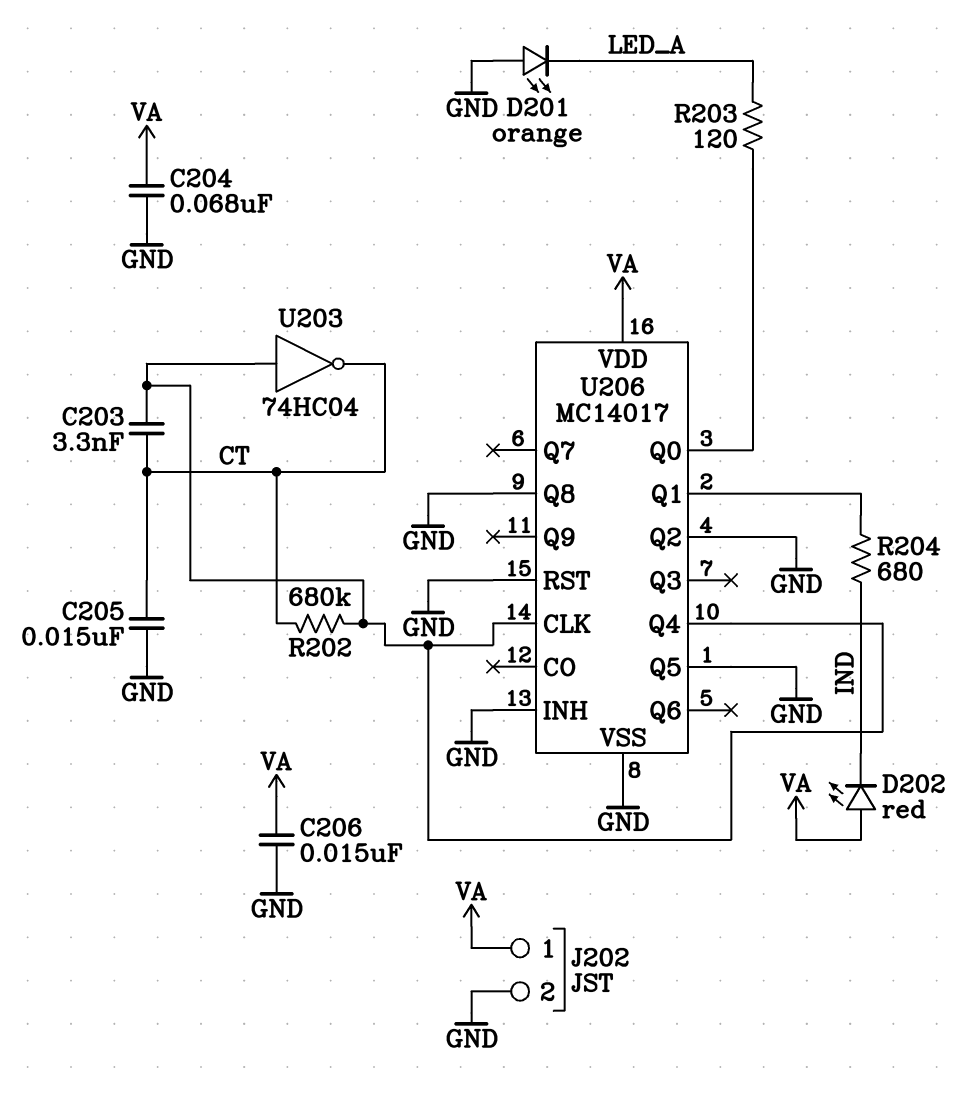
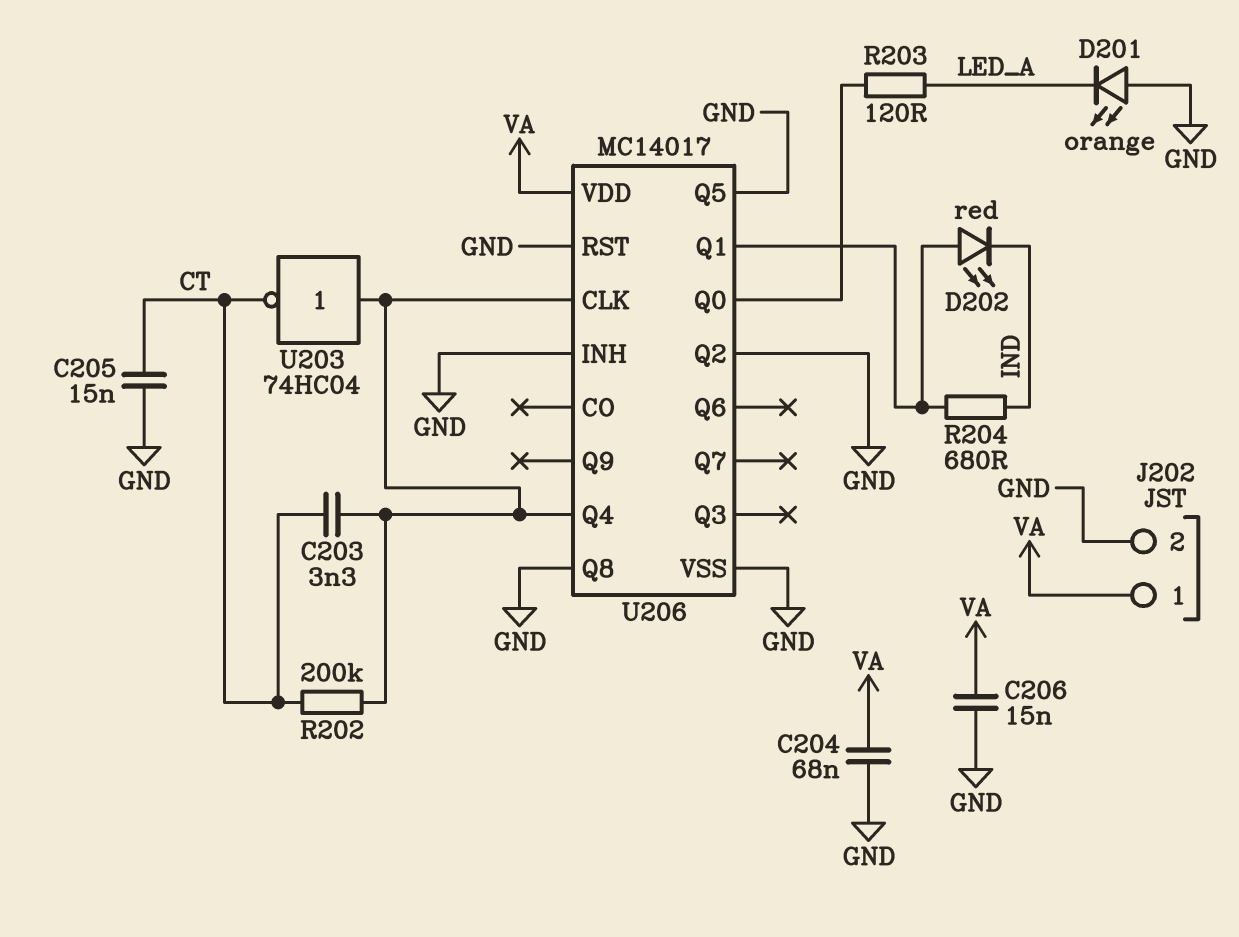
D202: LED red (A VA, K IND) -> LED red (A U206/Q1, K IND)
R202: 680k (CT, U206/CLK) -> 200k (CT, U206/CLK)

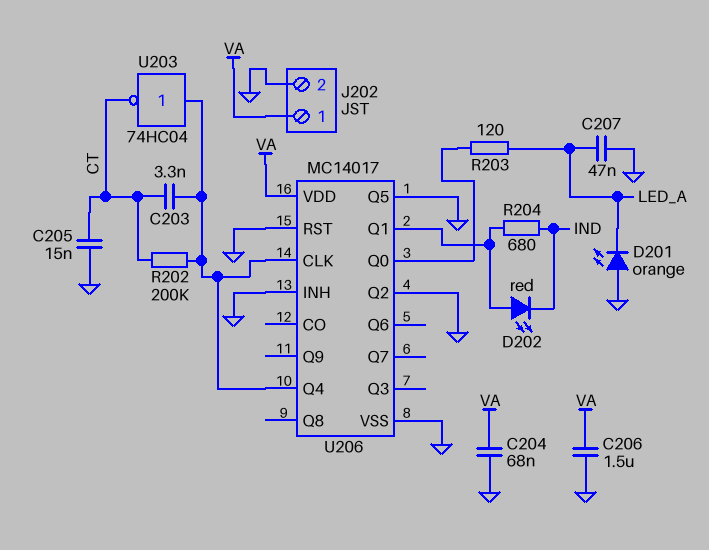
C206: 15nF (GND, VA) -> 1.5uF (GND, VA)
C207: none -> 47nF (GND, LED_A)
U206 pin Q8: GND -> none

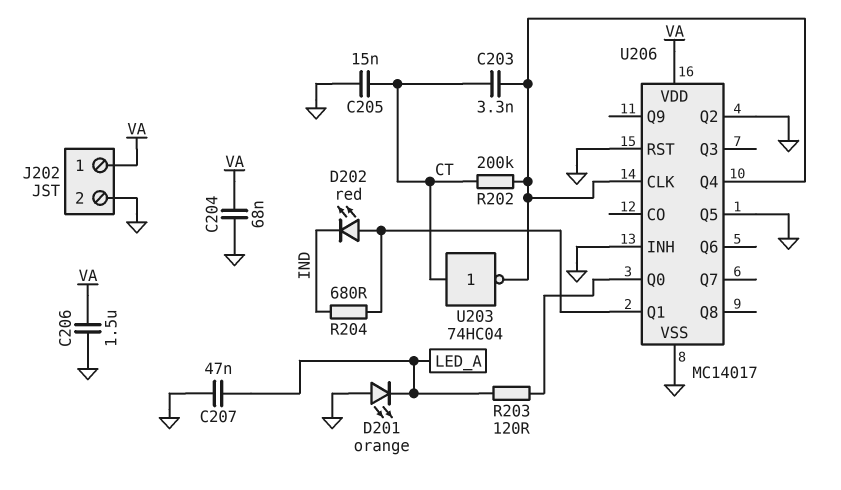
U203: NOT 74HC04 (in U206/CLK, out CT) -> NOT 74HC04 (in CT, out U206/CLK)

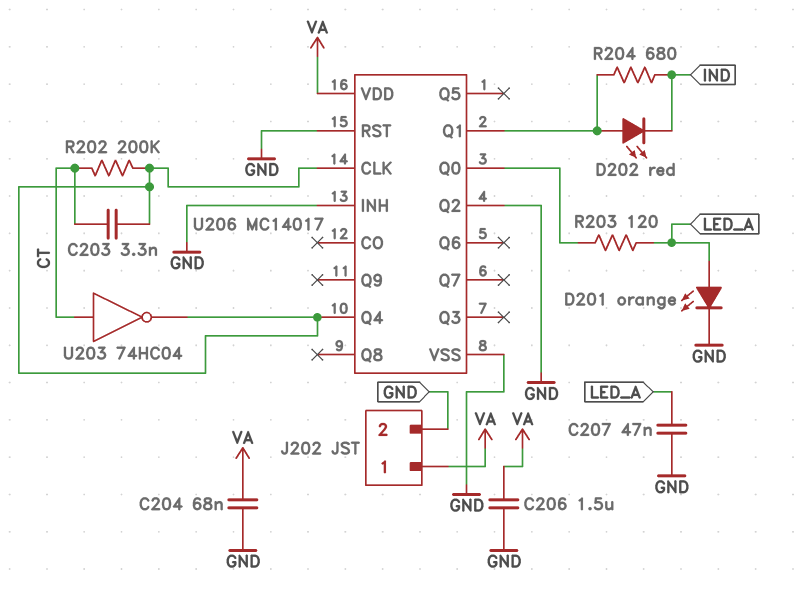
C205: 15nF (CT, GND) -> none
D201: LED orange (A GND, K LED_A) -> LED orange (A LED_A, K GND)
U206 pin Q5: GND -> none

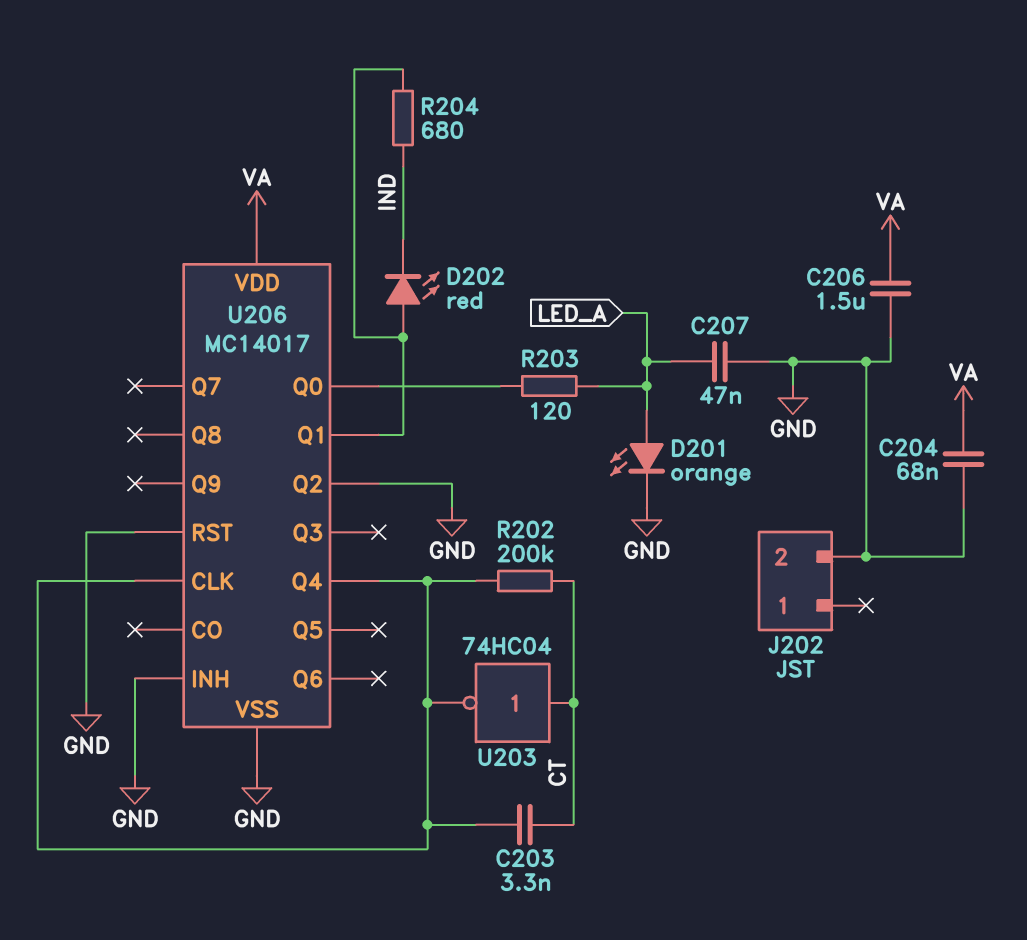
J202 pin 1: VA -> none

